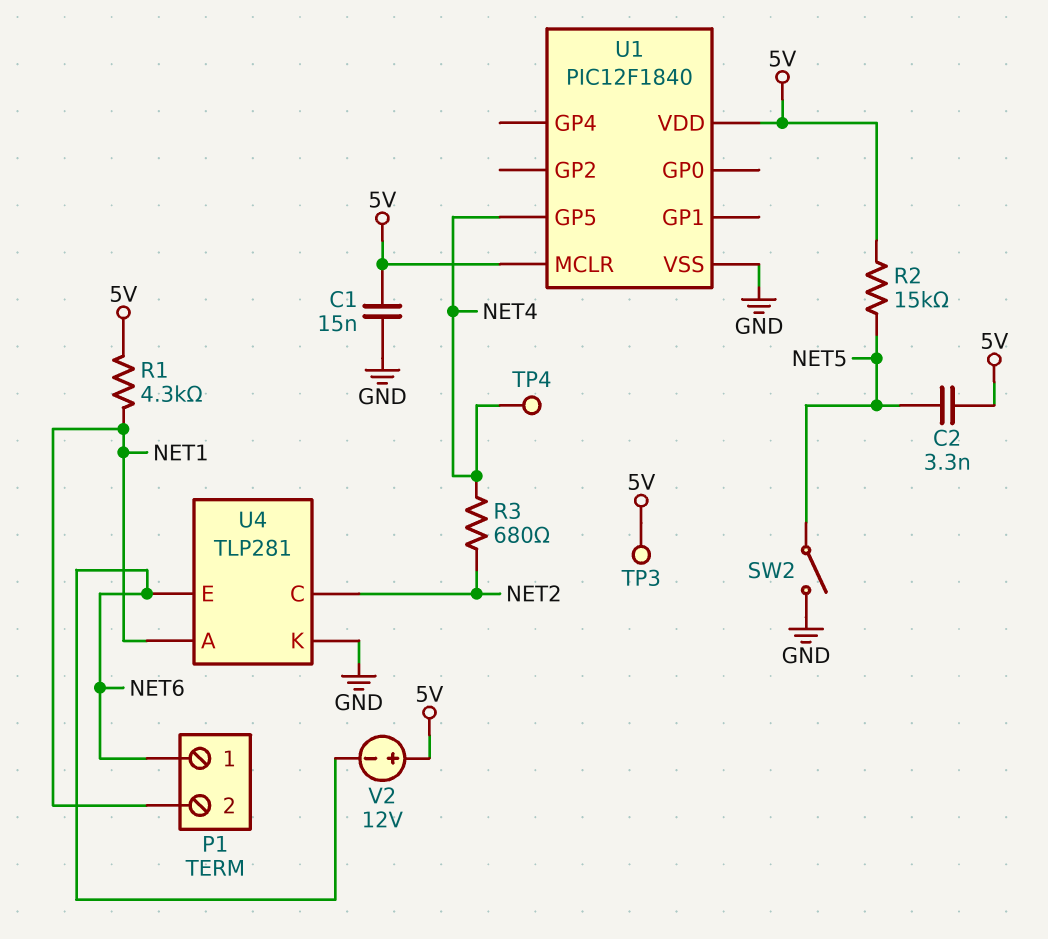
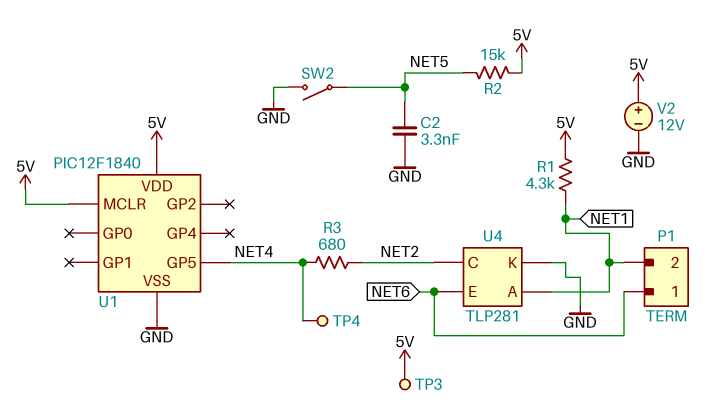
C1: 15nF (5V, GND) -> none
C2: 3.3nF (5V, NET5) -> 3.3nF (GND, NET5)
V2: 12V (plus 5V, minus NET6) -> 12V (plus 5V, minus GND)

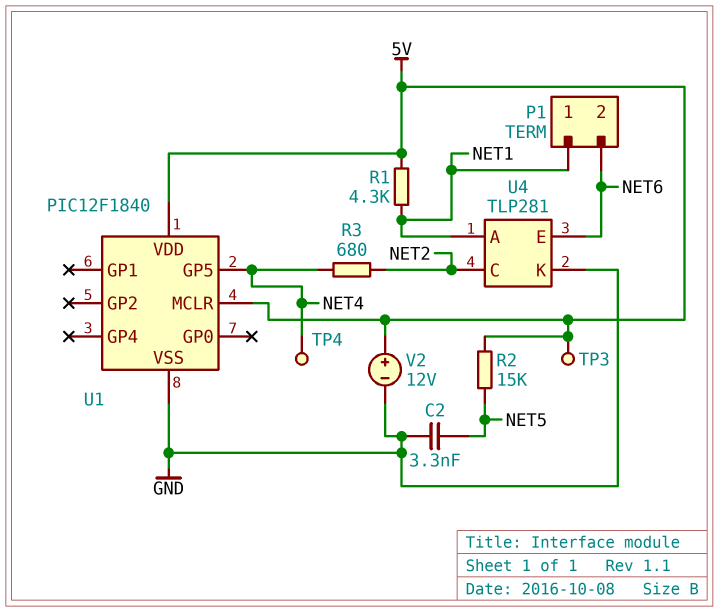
P1 pin 1: NET6 -> NET1
P1 pin 2: NET1 -> NET6
SW2: switch (GND, NET5) -> none

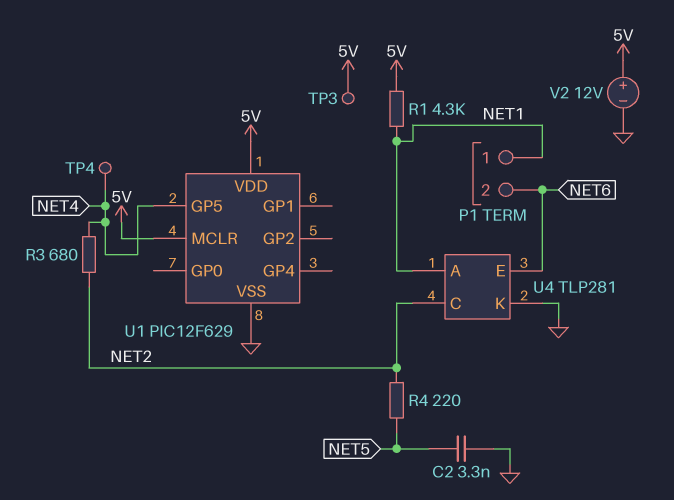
R2: 15k (5V, NET5) -> none
R4: none -> 220 (NET2, NET5)
U1: PIC12F1840 -> PIC12F629

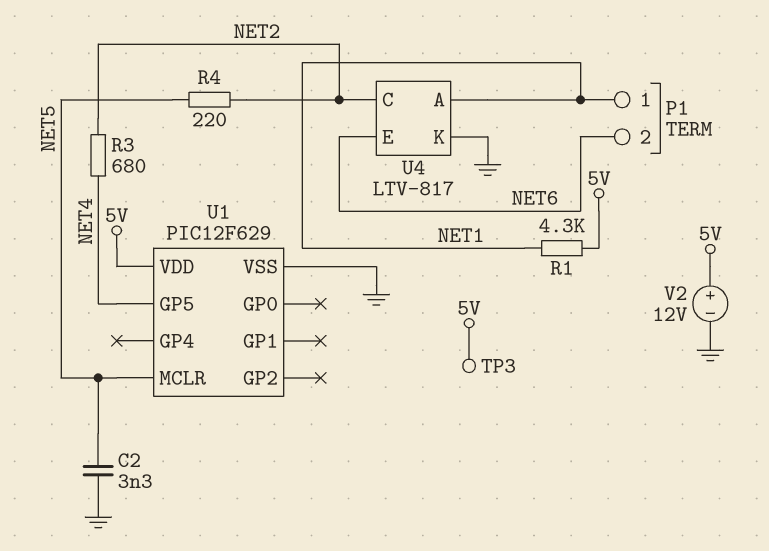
TP4: test point (NET4) -> none
U1 pin MCLR: 5V -> NET5
U4: TLP281 -> LTV-817

